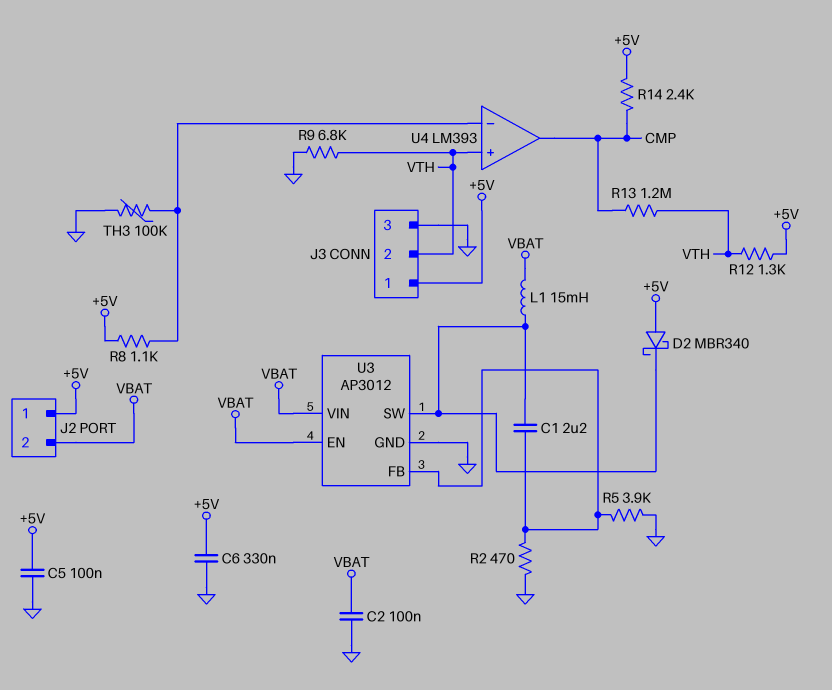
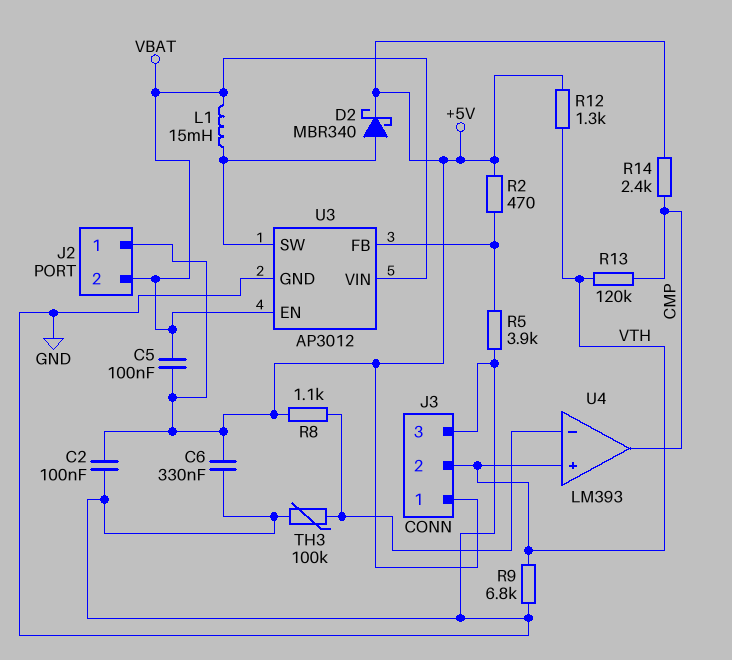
C1: 2.2uF (U3/FB, U3/SW) -> none
C2: 100nF (GND, VBAT) -> 100nF (+5V, GND)
C5: 100nF (+5V, GND) -> 100nF (+5V, VBAT)
D2: schottky MBR340 (A +5V, K U3/SW) -> schottky MBR340 (A U3/SW, K +5V)
R2: 470 (GND, U3/FB) -> 470 (+5V, U3/FB)
R13: 1.2M (CMP, VTH) -> 120k (CMP, VTH)

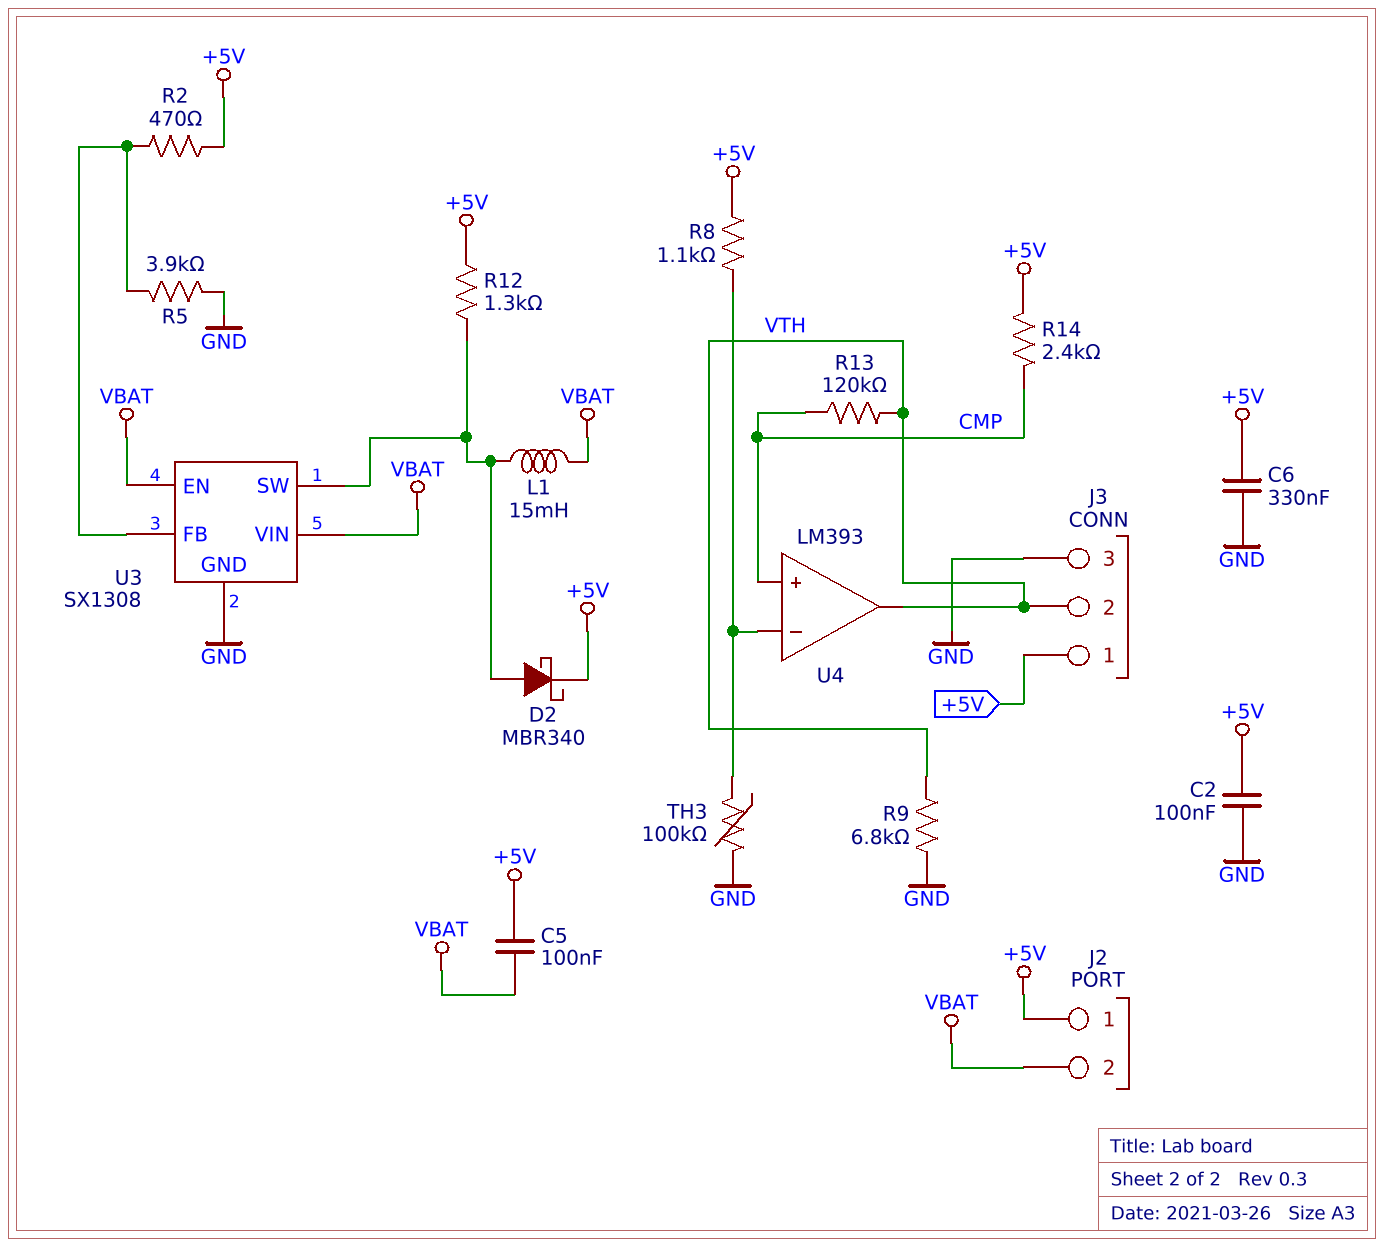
R12: 1.3k (+5V, VTH) -> 1.3k (+5V, U3/SW)
U3: AP3012 -> SX1308
U4 pin in+: VTH -> CMP
U4 pin out: CMP -> VTH

